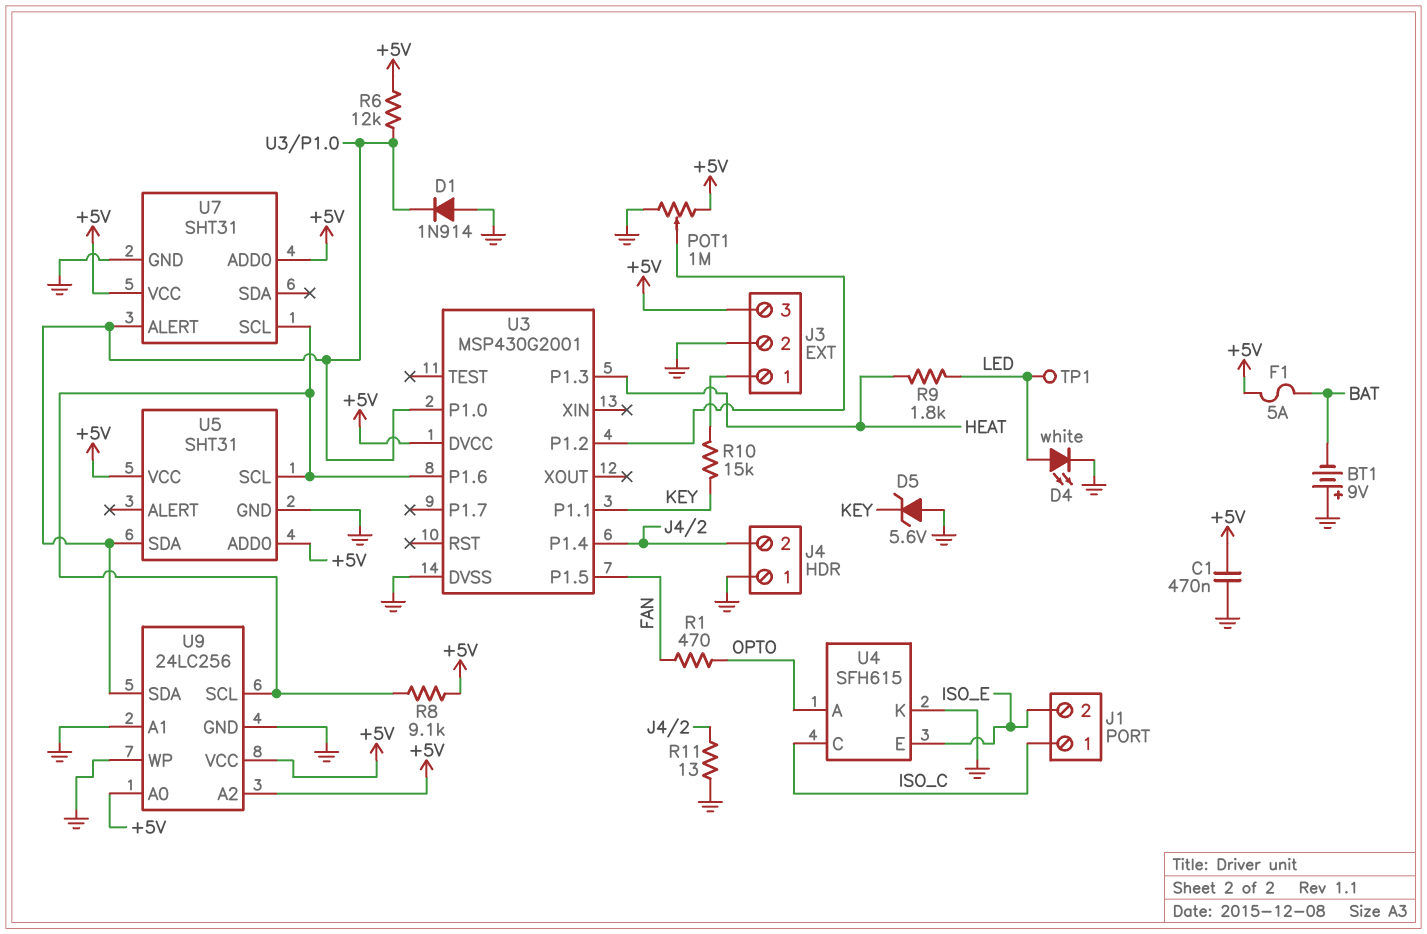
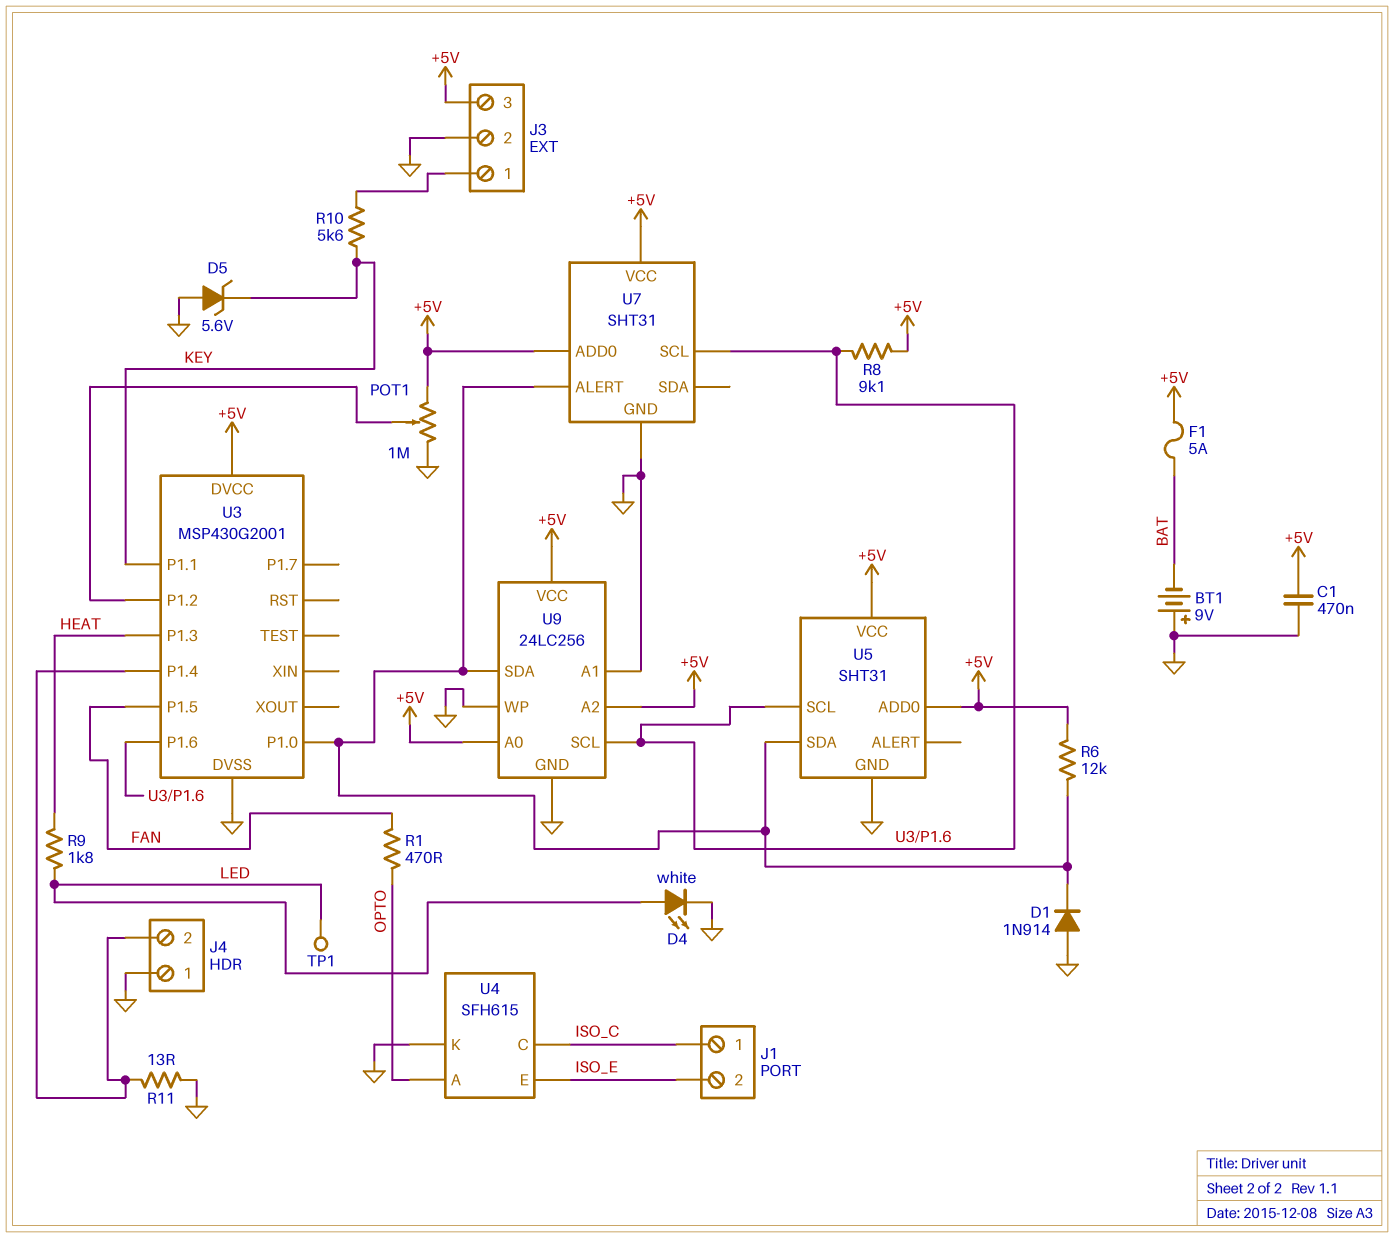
R10: 15k (J3/1, KEY) -> 5.6k (J3/1, KEY)

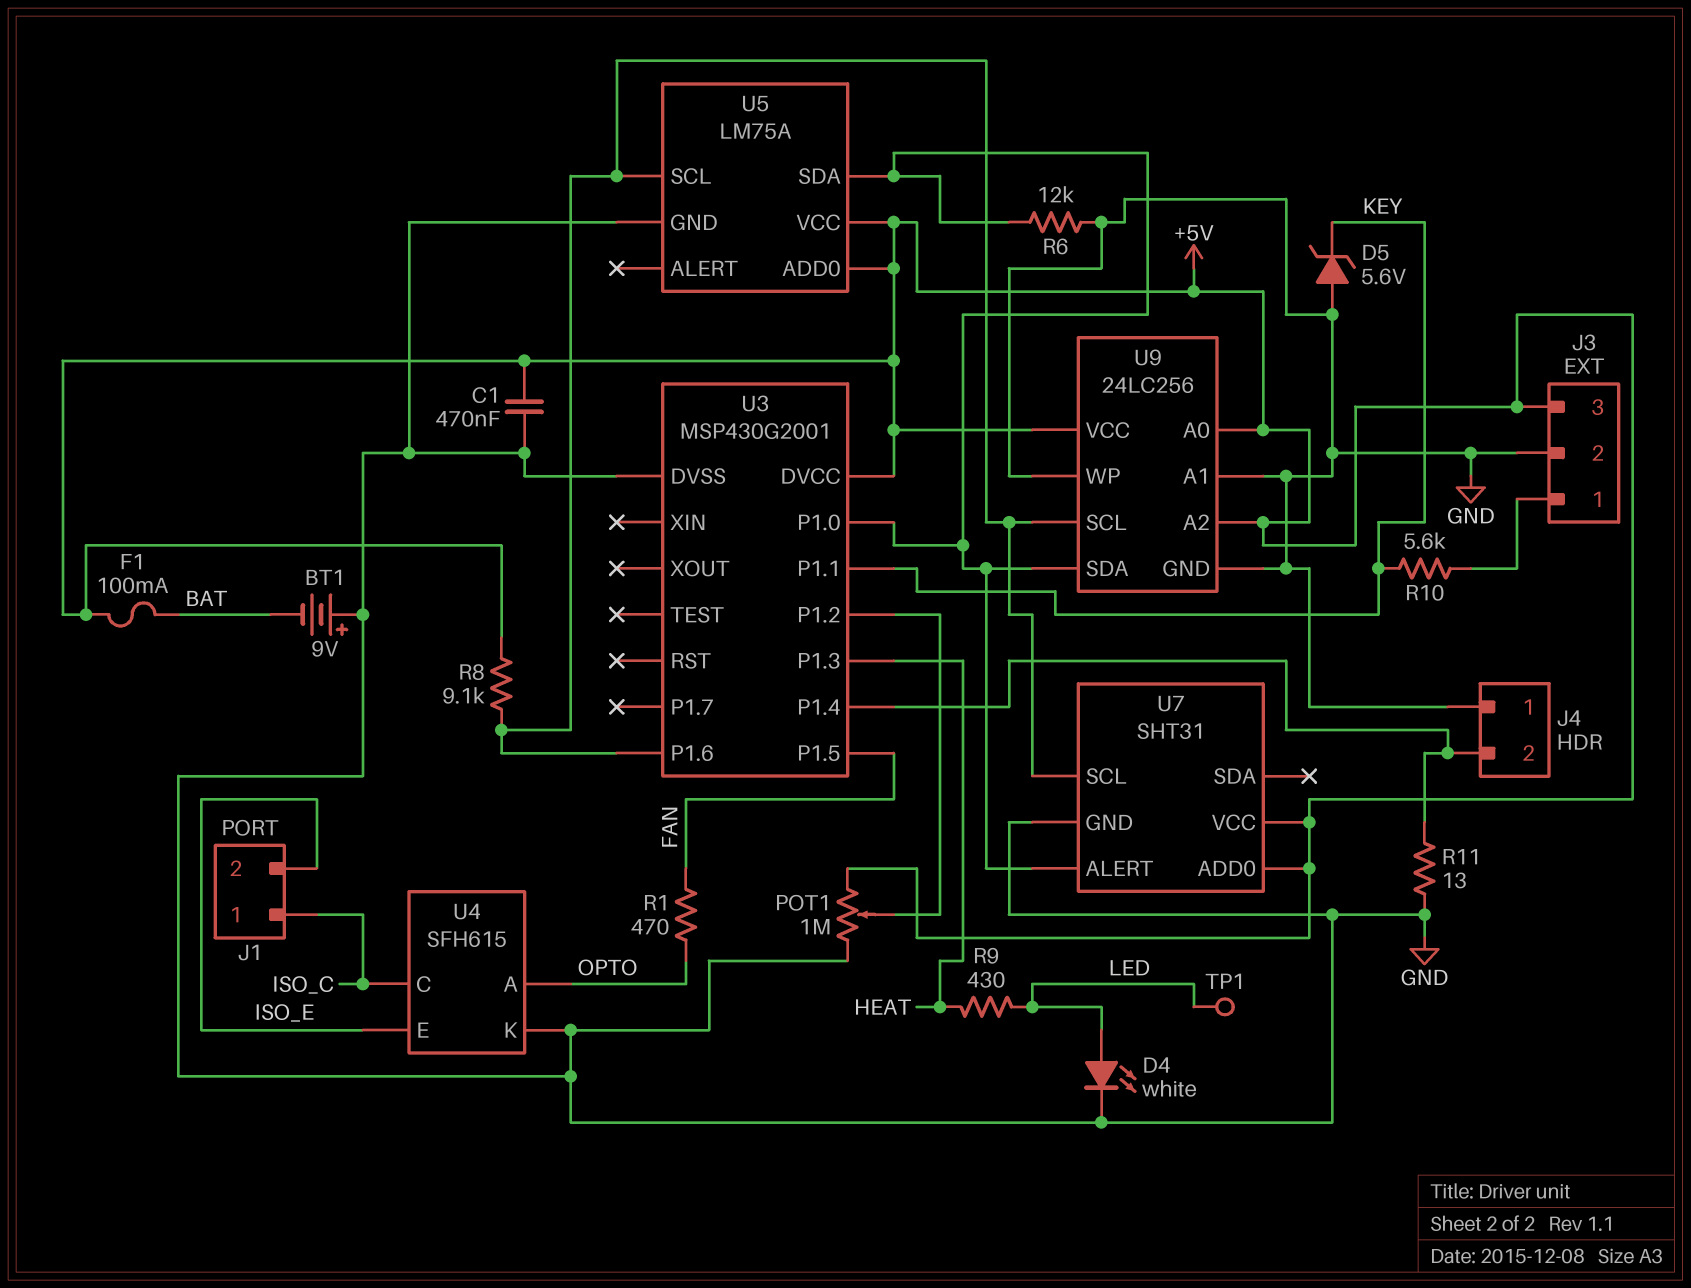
D1: diode 1N914 (A GND, K U3/P1.0) -> none
F1: 5A (+5V, BAT) -> 100mA (+5V, BAT)
R6: 12k (+5V, U3/P1.0) -> 12k (GND, U3/P1.0)
R9: 1.8k (HEAT, LED) -> 430 (HEAT, LED)
U5: SHT31 -> LM75A

